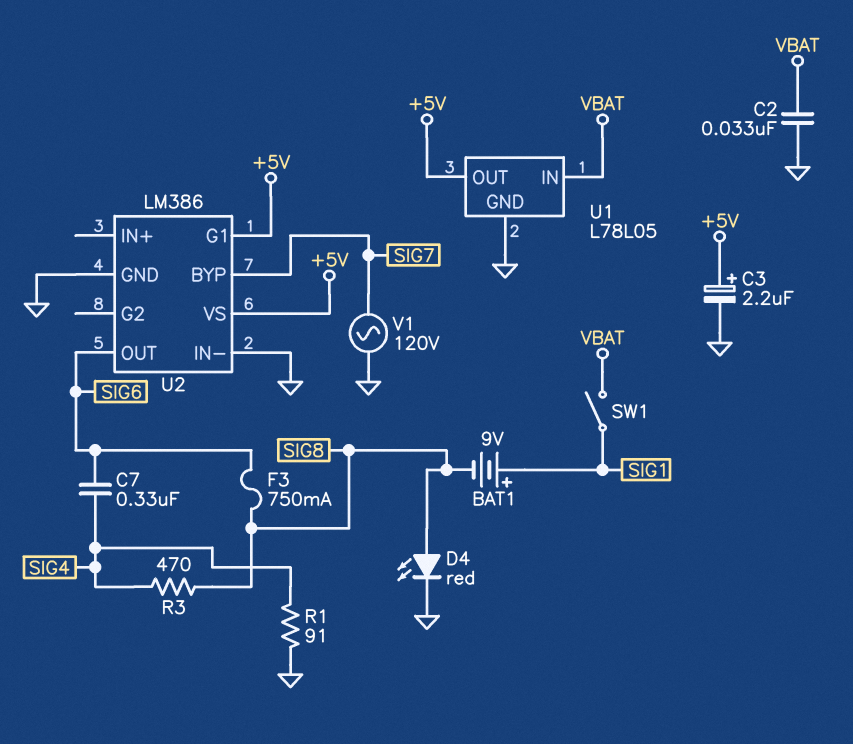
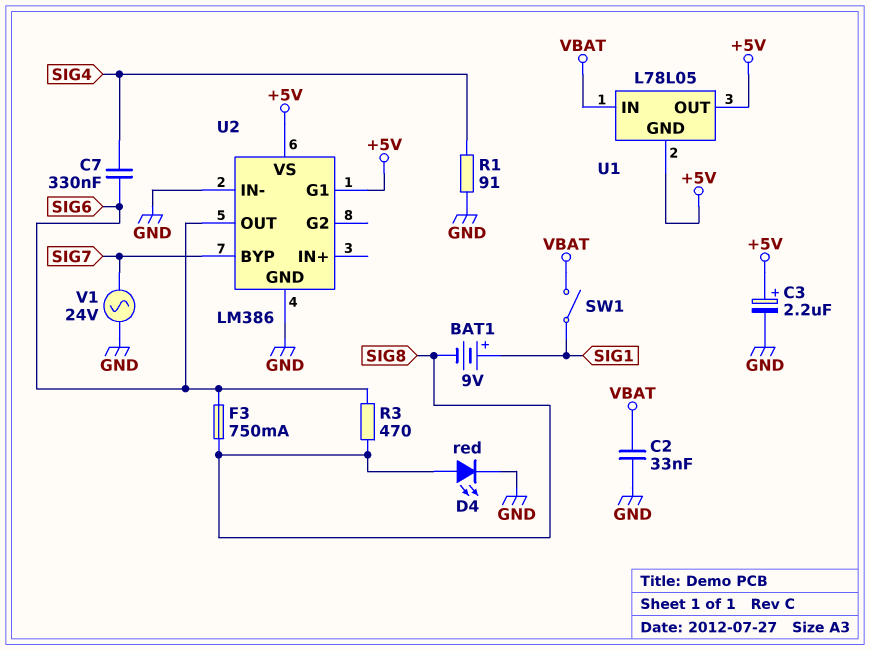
R3: 470 (SIG4, SIG8) -> 470 (SIG6, SIG8)
U1 pin GND: GND -> +5V
V1: AC 120V (GND, SIG7) -> AC 24V (GND, SIG7)

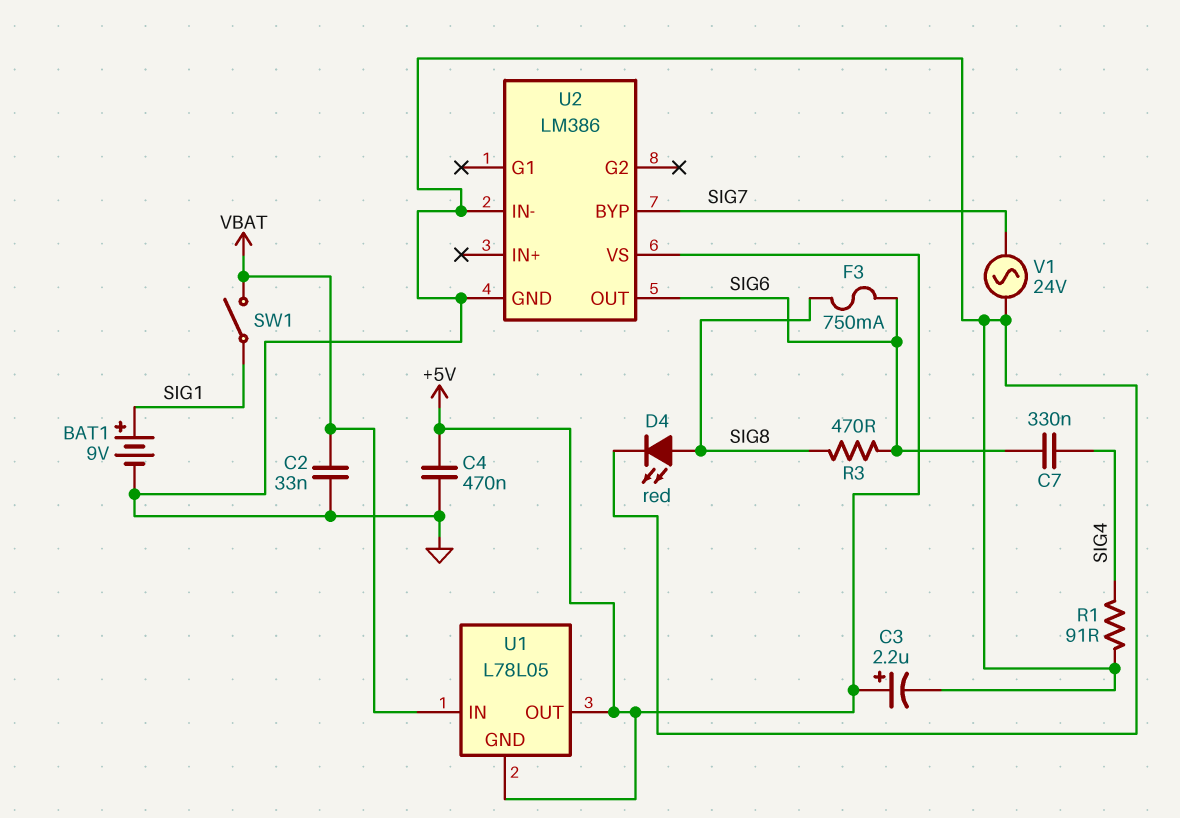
BAT1: 9V (plus SIG1, minus SIG8) -> 9V (plus SIG1, minus GND)
C4: none -> 470nF (+5V, GND)
U2 pin G1: +5V -> none

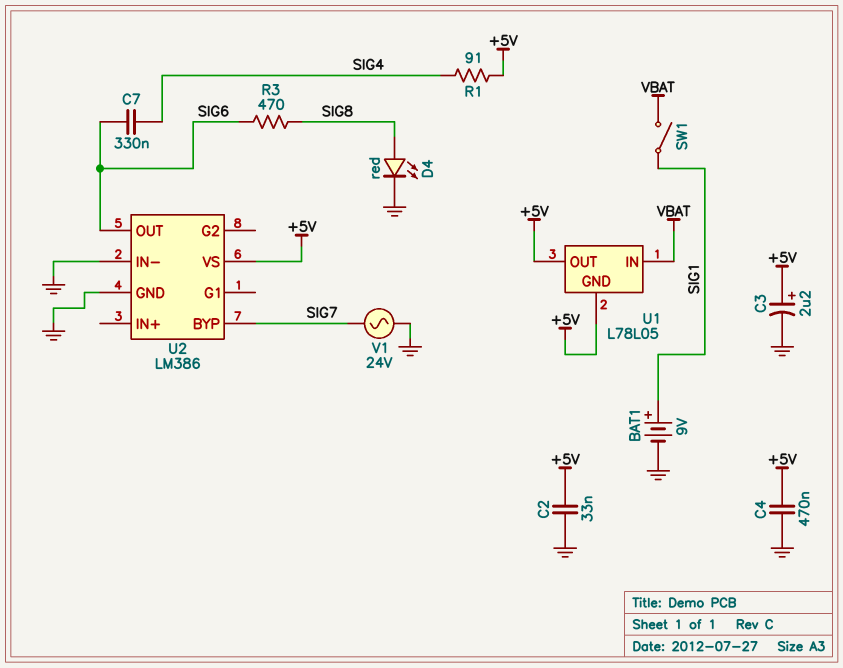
C2: 33nF (GND, VBAT) -> 33nF (+5V, GND)
F3: 750mA (SIG6, SIG8) -> none
R1: 91 (GND, SIG4) -> 91 (+5V, SIG4)

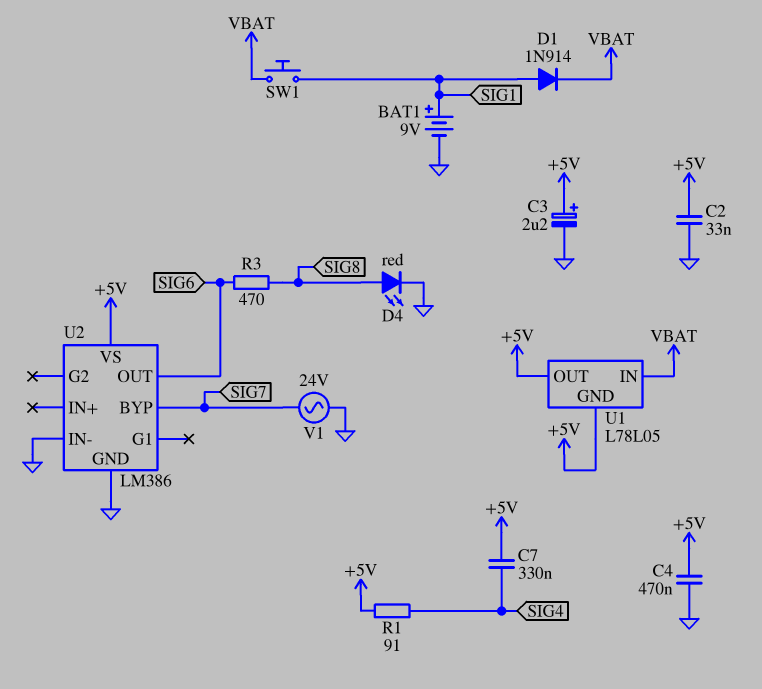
C7: 330nF (SIG4, SIG6) -> 330nF (+5V, SIG4)
D1: none -> diode 1N914 (A SIG1, K VBAT)
SW1: switch (SIG1, VBAT) -> button (SIG1, VBAT)

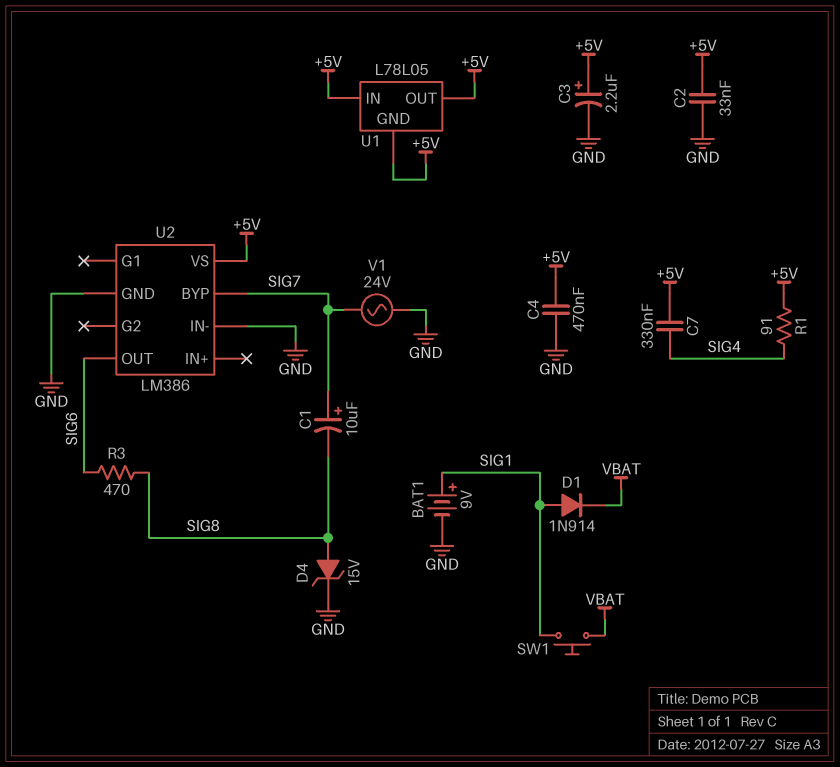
C1: none -> 10uF (plus SIG7, minus SIG8)
D4: LED red (A SIG8, K GND) -> zener 15V (A SIG8, K GND)
U1 pin IN: VBAT -> +5V

